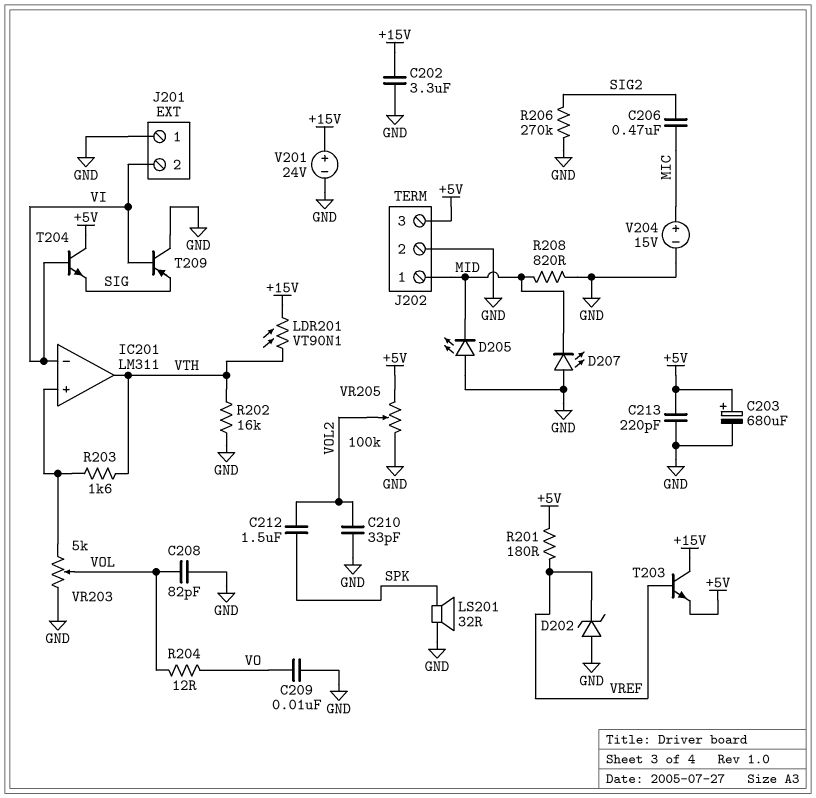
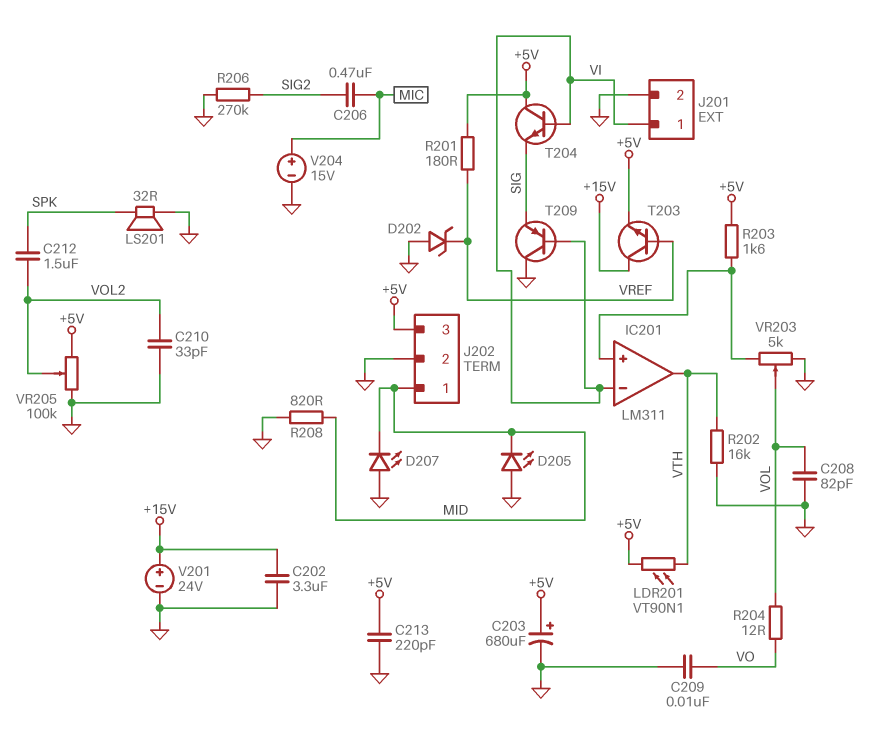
J201 pin 1: GND -> VI
J201 pin 2: VI -> GND
LDR201: VT90N1 (+15V, VTH) -> VT90N1 (+5V, VTH)
R203: 1.6k (IC201/in+, VTH) -> 1.6k (+5V, IC201/in+)

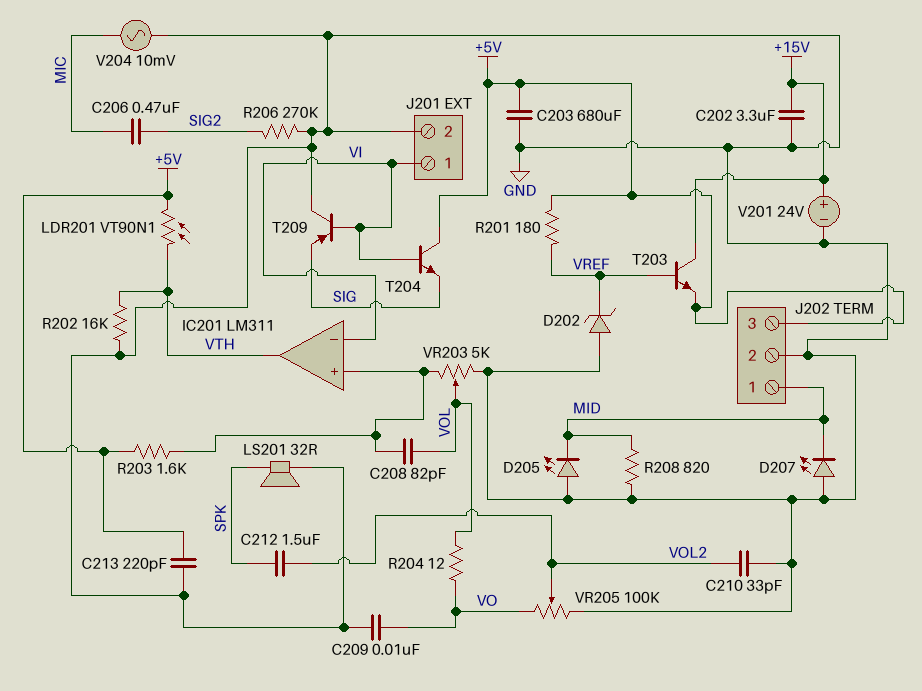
C203: 680uF (plus +5V, minus GND) -> 680uF (+5V, GND)
C208: 82pF (GND, VOL) -> 82pF (IC201/in+, VOL)
V204: 15V (plus MIC, minus GND) -> AC 10mV (GND, MIC)
VR205: 100k (+5V, GND, wiper VOL2) -> 100k (GND, VO, wiper VOL2)

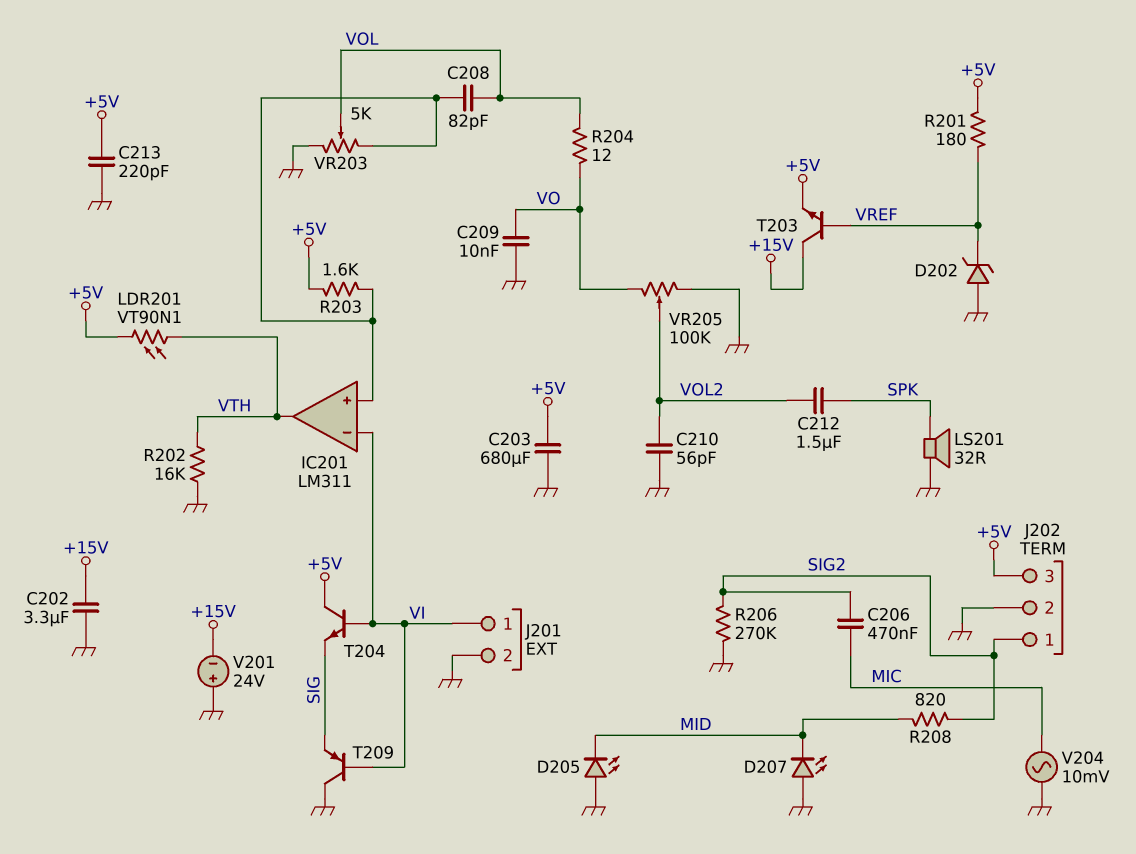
C210: 33pF (GND, VOL2) -> 56pF (GND, VOL2)
J202 pin 1: MID -> SIG2
R208: 820 (GND, MID) -> 820 (MID, SIG2)
V201: 24V (plus +15V, minus GND) -> 24V (plus GND, minus +15V)

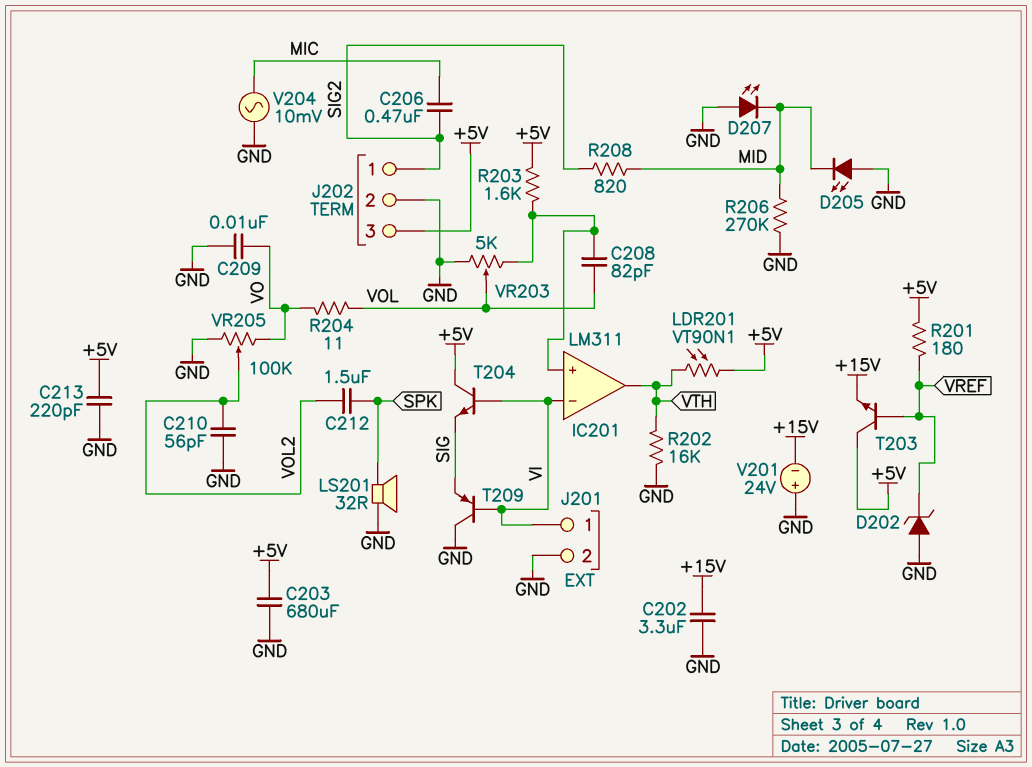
R204: 12 (VO, VOL) -> 11 (VO, VOL)
R206: 270k (GND, SIG2) -> 270k (GND, MID)
T203: NPN (B VREF, C +15V, E +5V) -> NPN (B VREF, C +5V, E +15V)

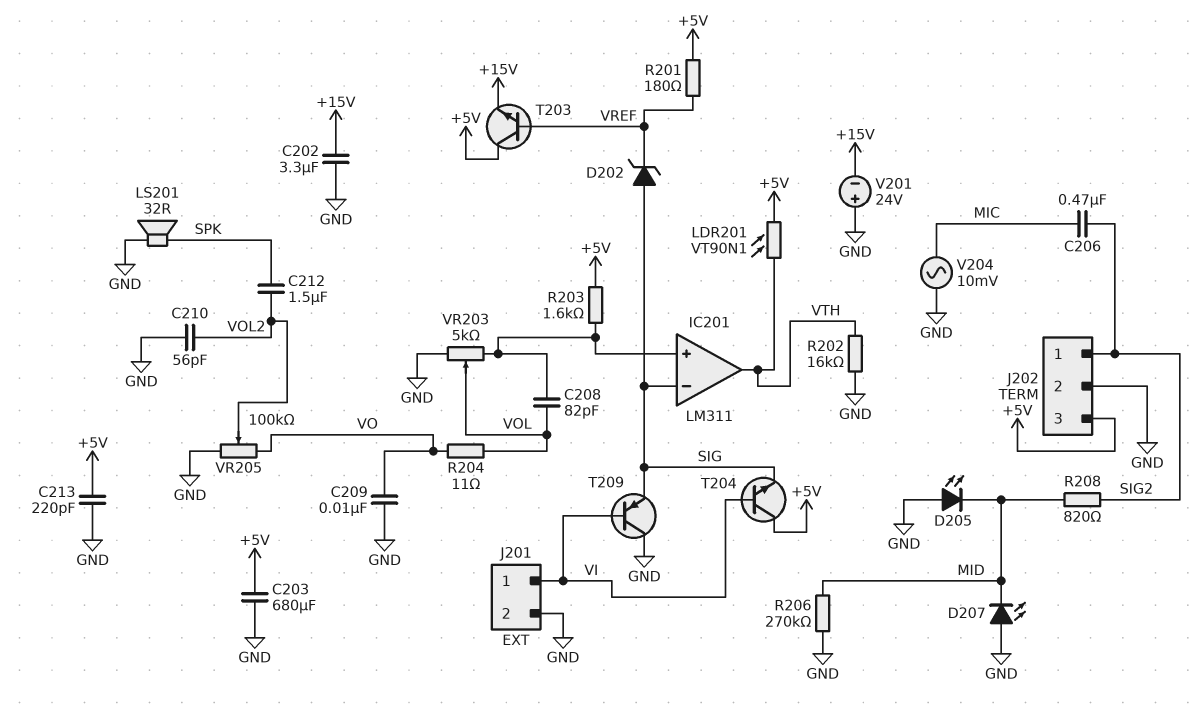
D202: zener (A GND, K VREF) -> zener (A SIG, K VREF)
IC201 pin in-: VI -> SIG

